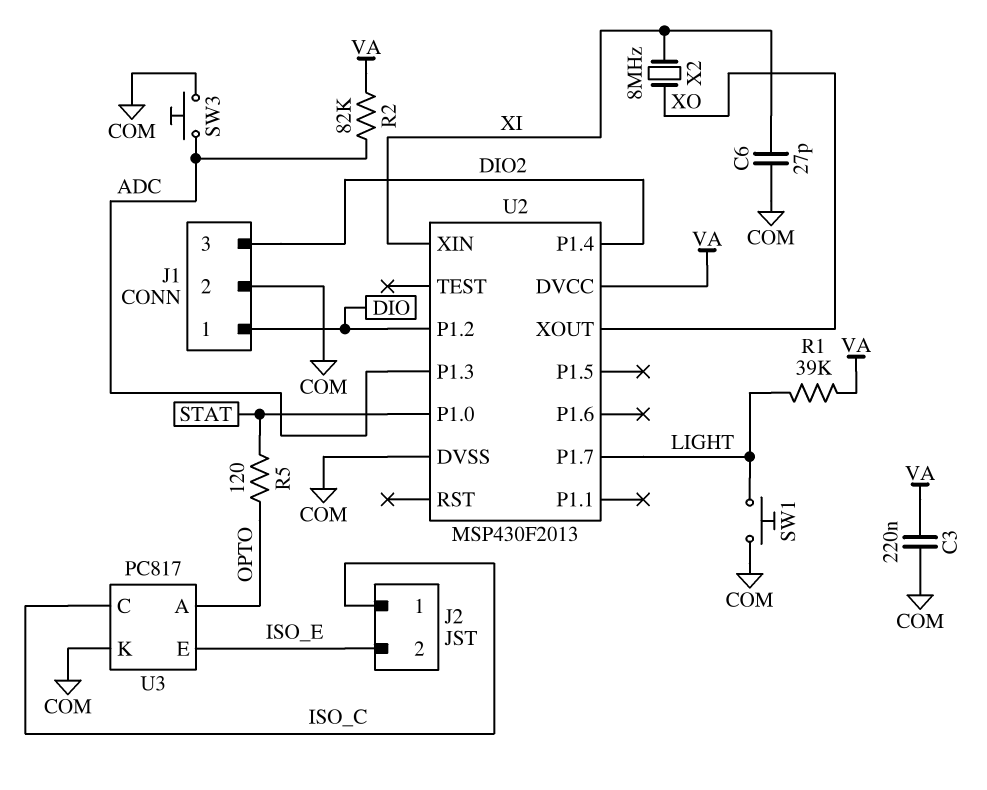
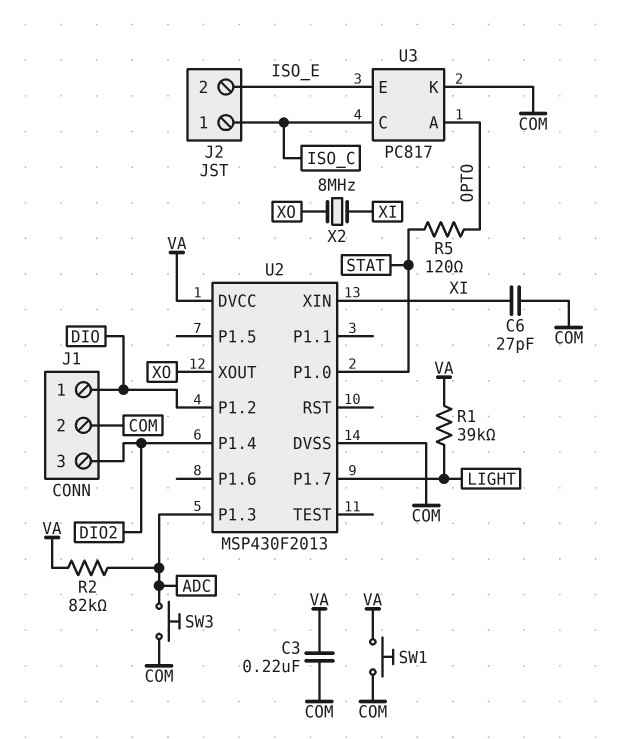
SW1: button (COM, LIGHT) -> button (COM, VA)

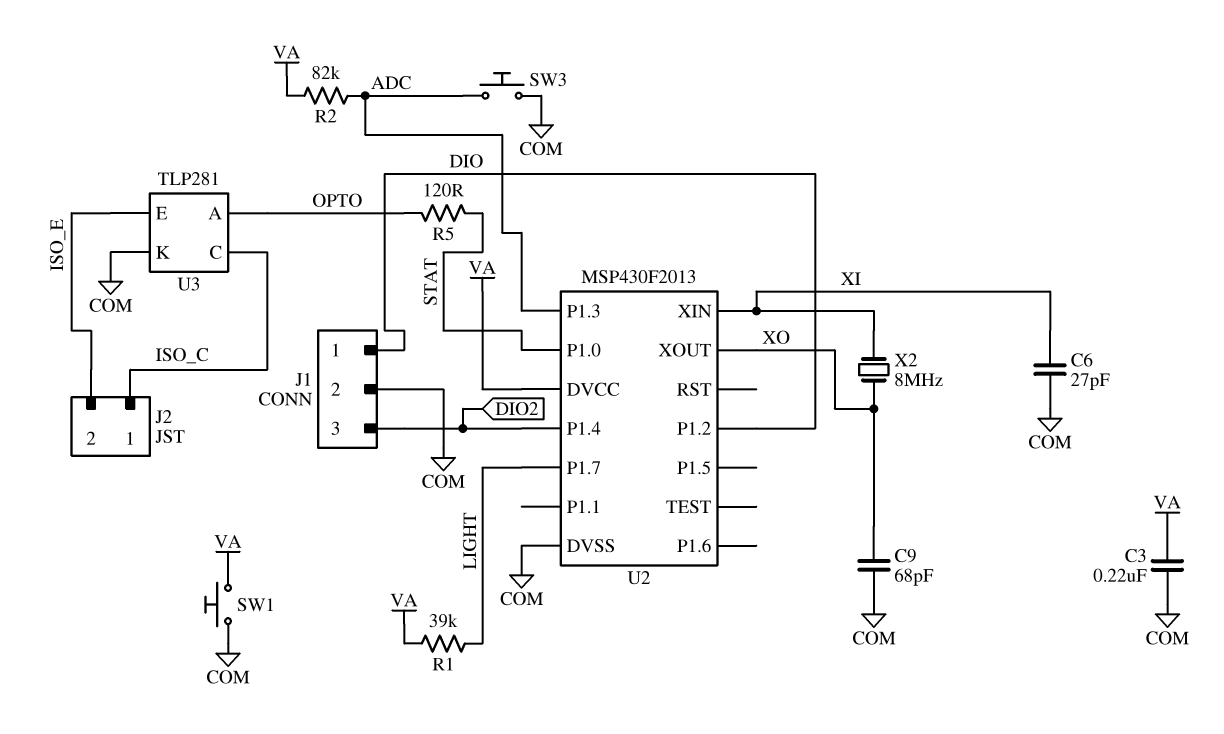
C9: none -> 68pF (COM, XO)
U3: PC817 -> TLP281

